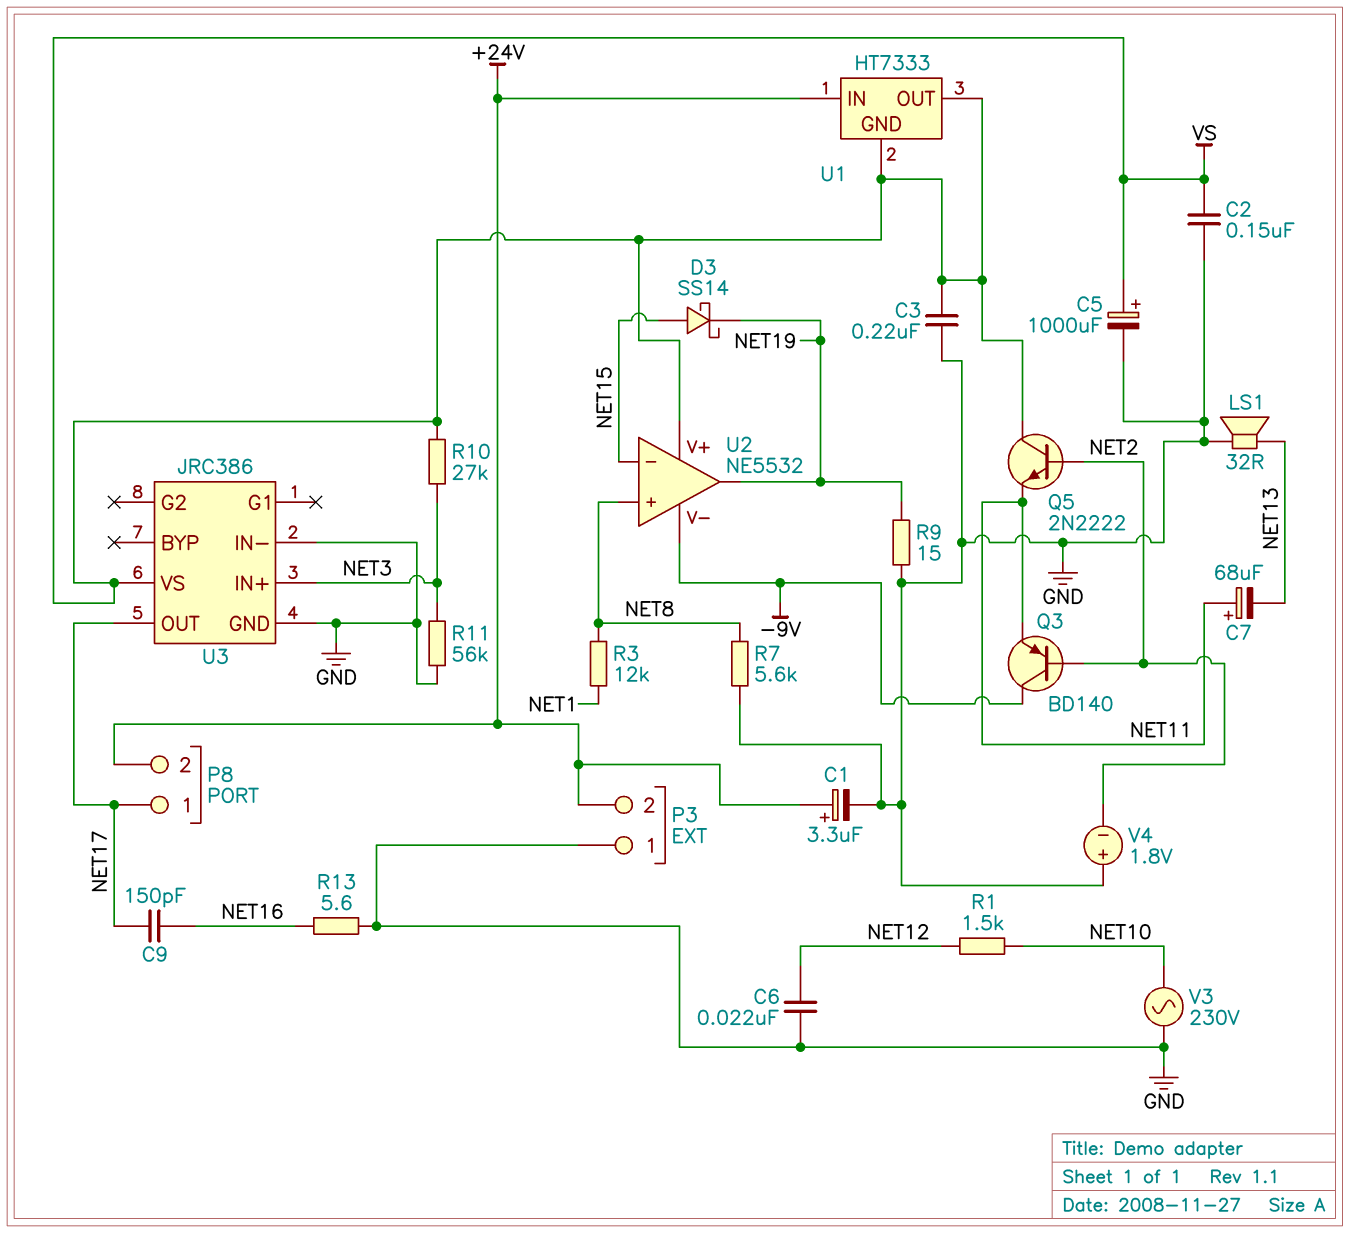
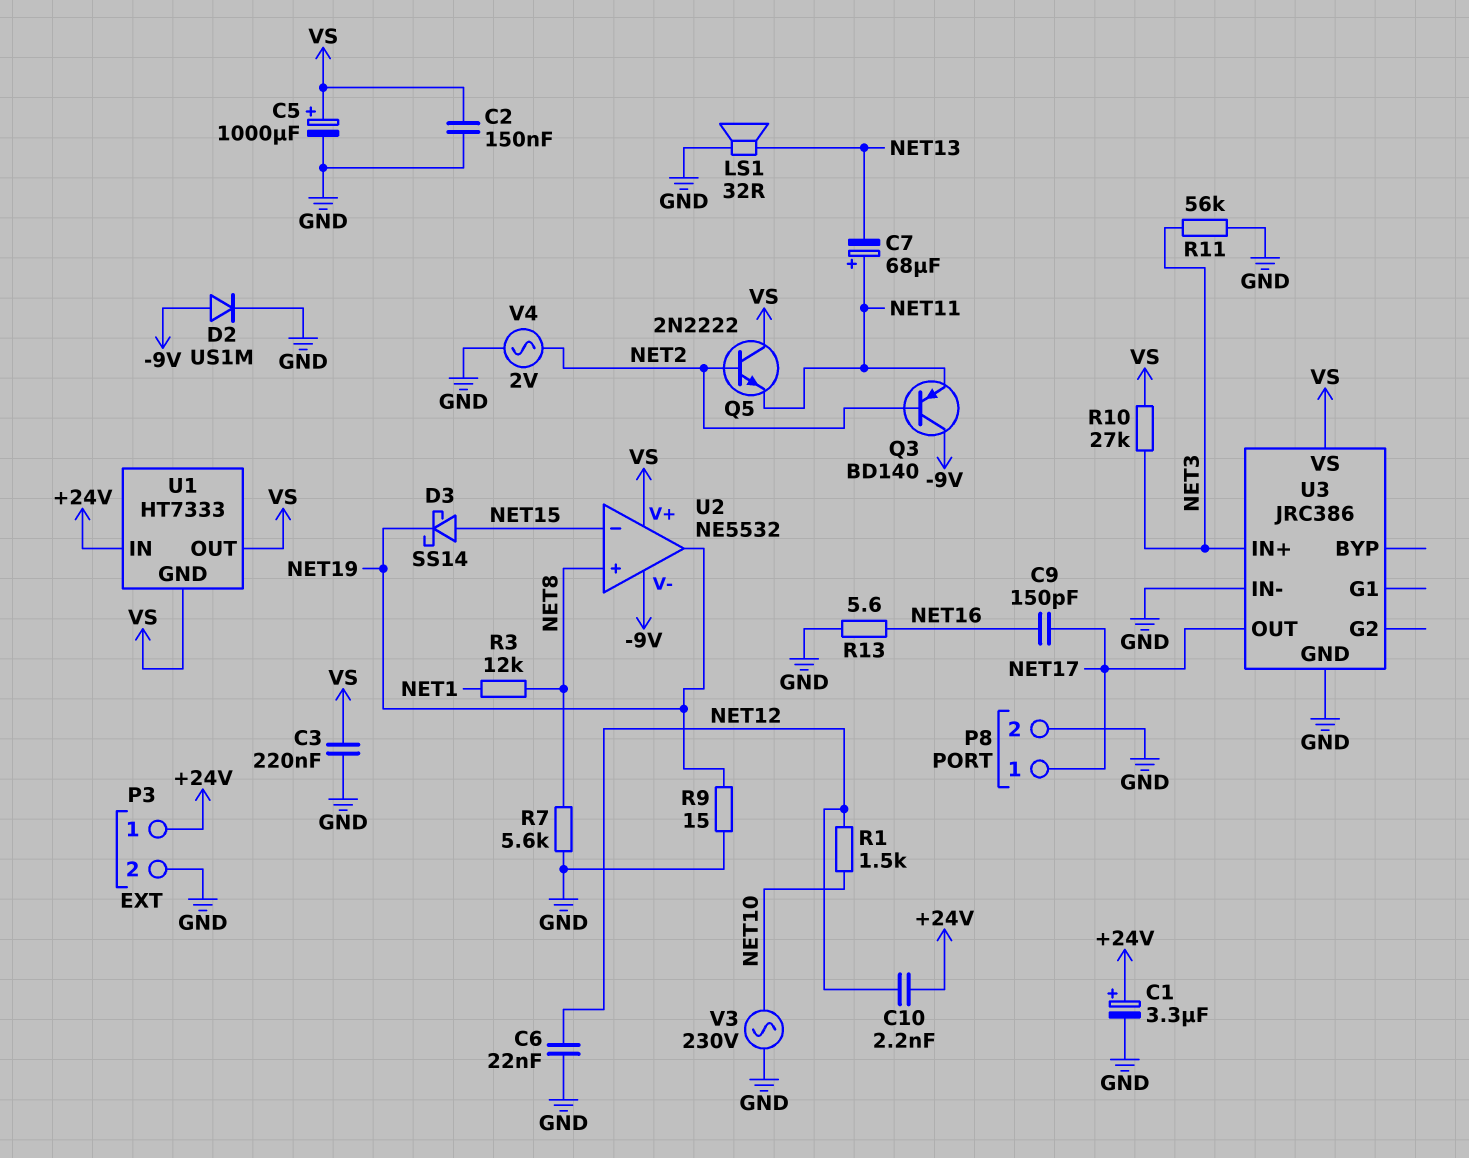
C10: none -> 2.2nF (+24V, NET12)
D2: none -> diode US1M (A -9V, K GND)
P3 pin 1: GND -> +24V
P3 pin 2: +24V -> GND
P8 pin 2: +24V -> GND
V4: 1.8V (plus GND, minus NET2) -> AC 2V (GND, NET2)

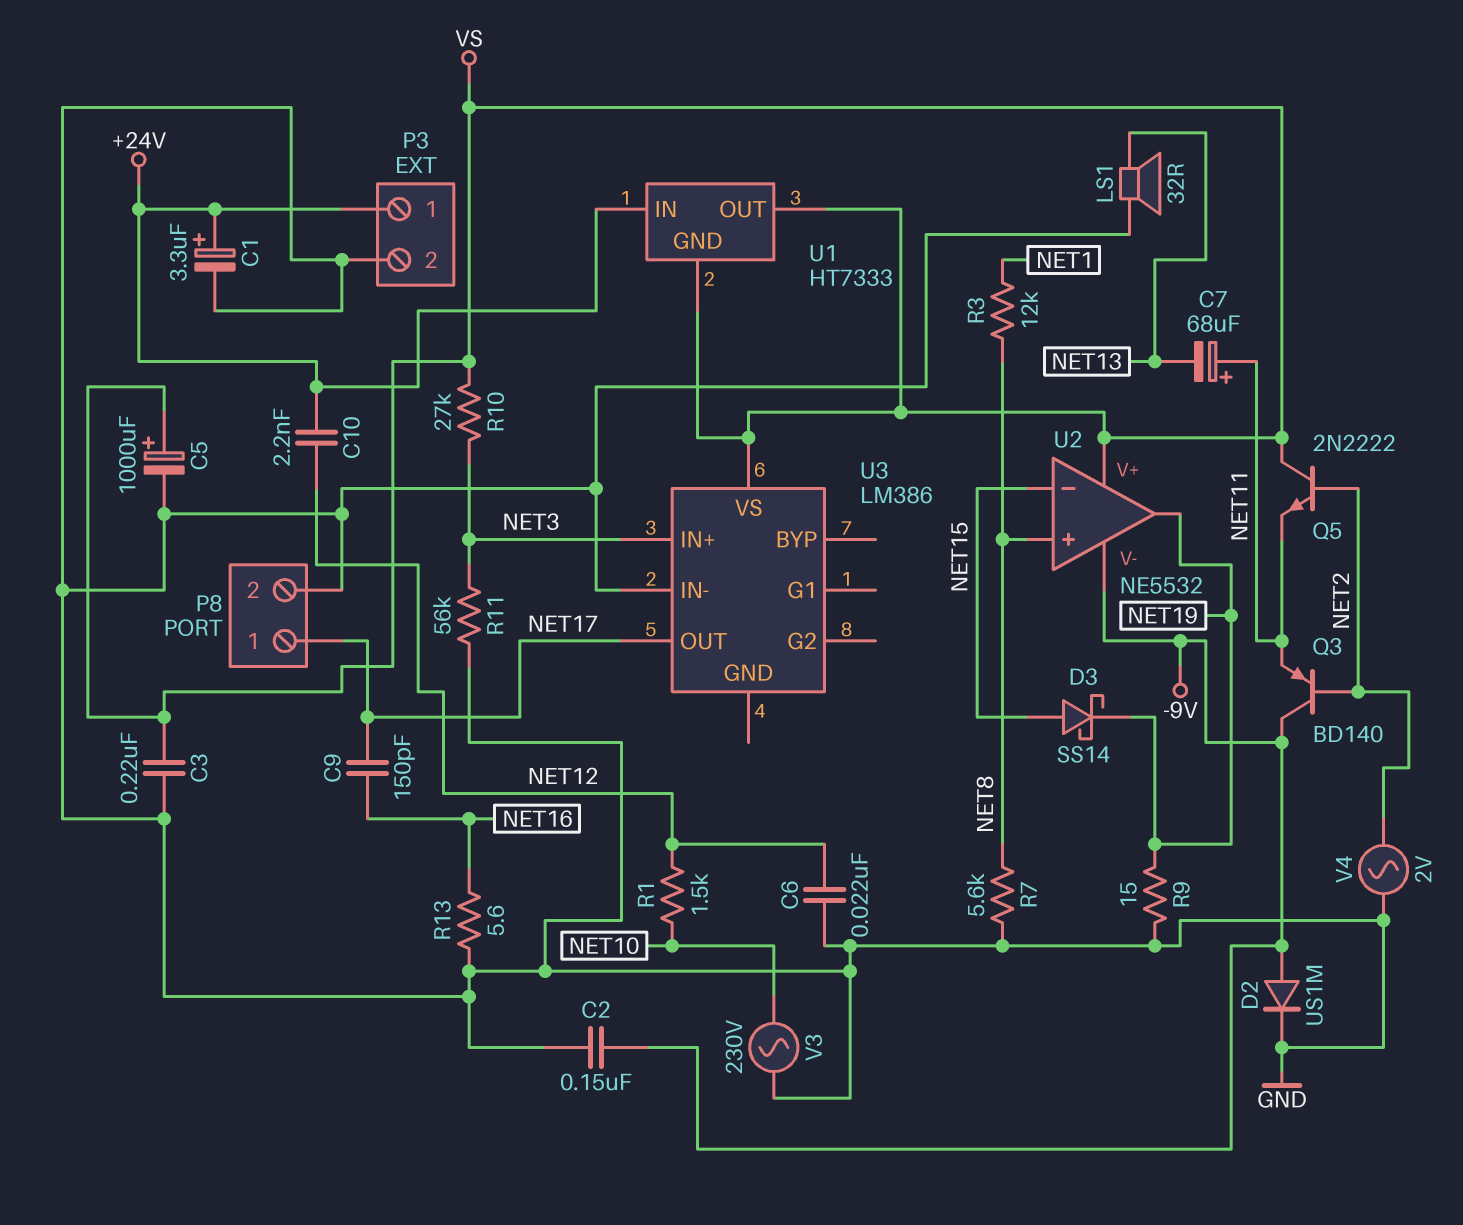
C2: 150nF (GND, VS) -> 150nF (-9V, GND)
U3: JRC386 -> LM386
U3 pin GND: GND -> none

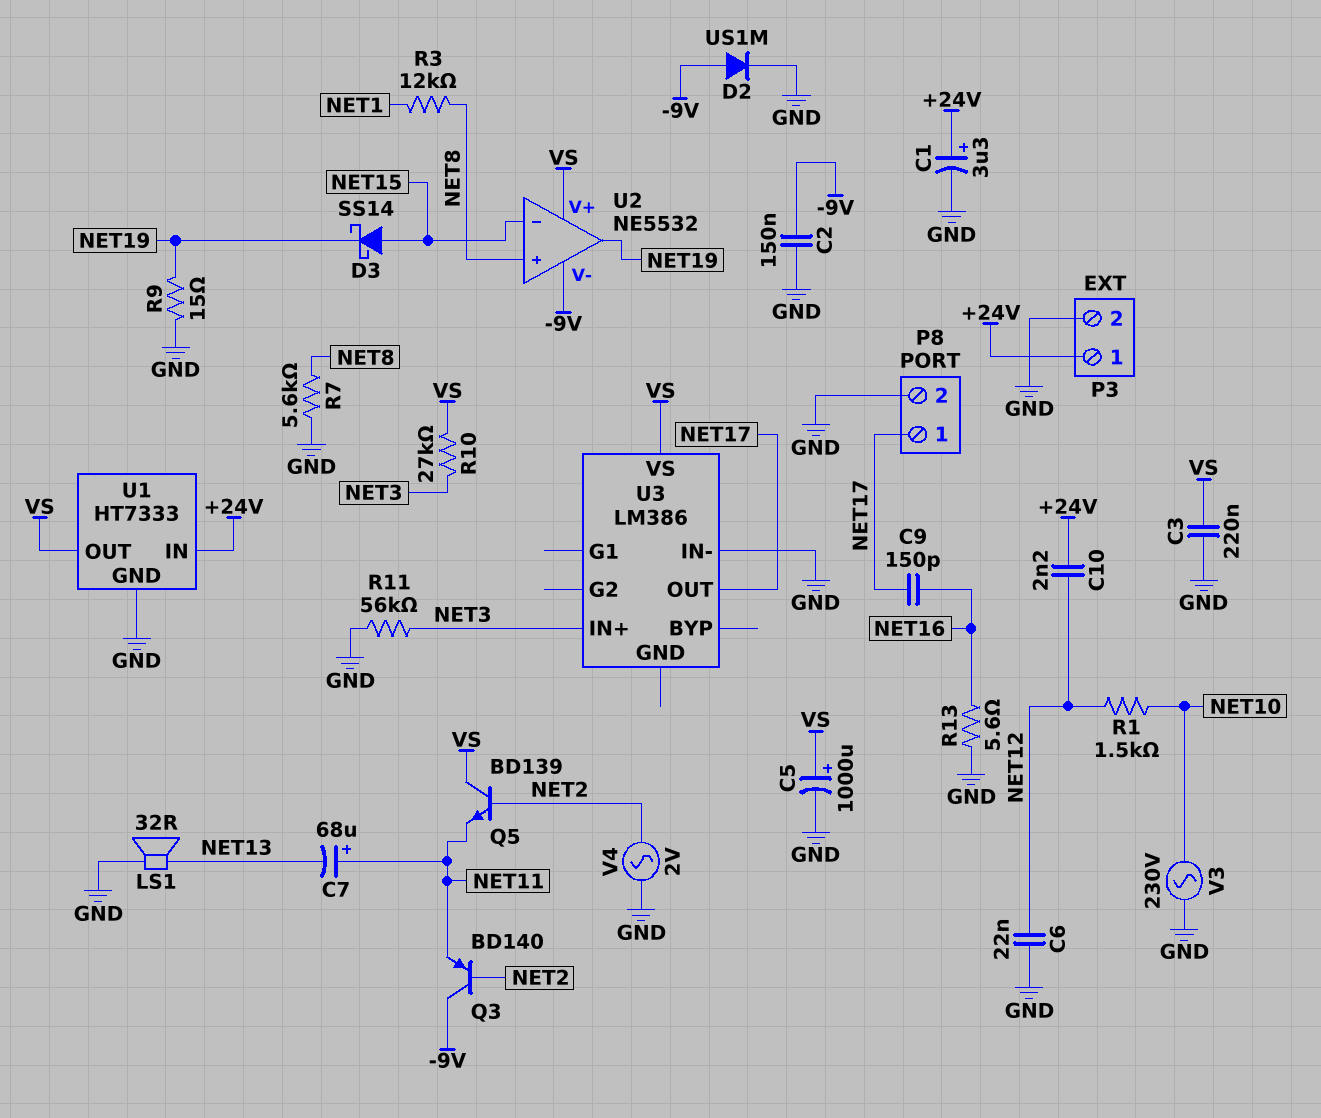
Q5: NPN 2N2222 (B NET2, C VS, E NET11) -> NPN BD139 (B NET2, C VS, E NET11)
U1 pin GND: VS -> GND

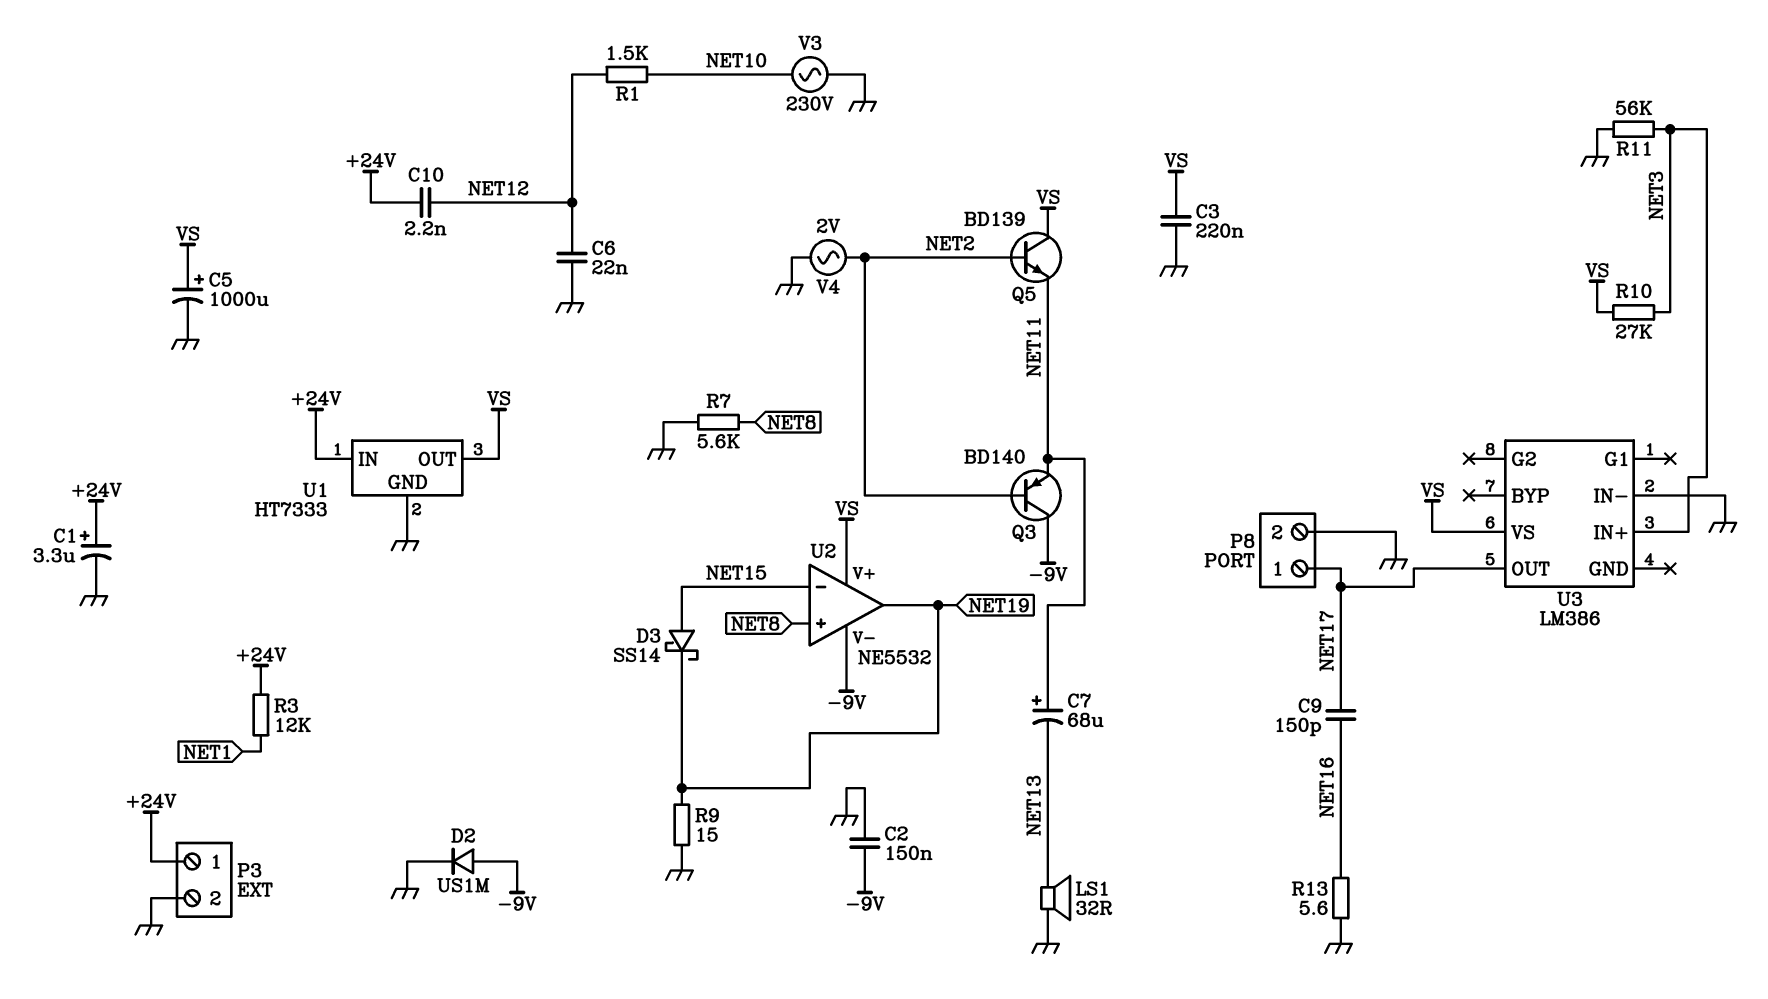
R3: 12k (NET1, NET8) -> 12k (+24V, NET1)

